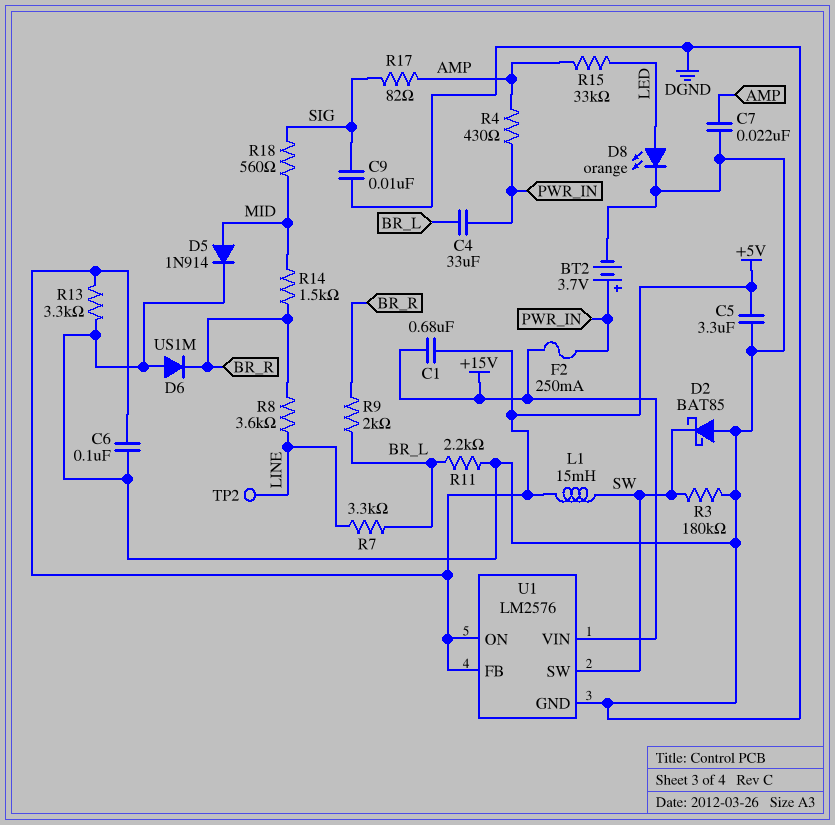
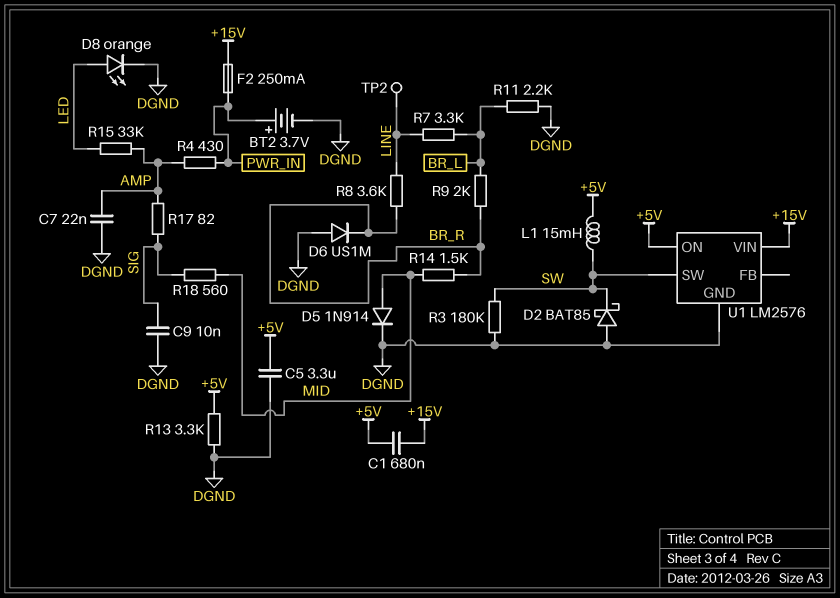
C4: 33uF (BR_L, PWR_IN) -> none
C6: 100nF (+5V, DGND) -> none
U1 pin FB: +5V -> none

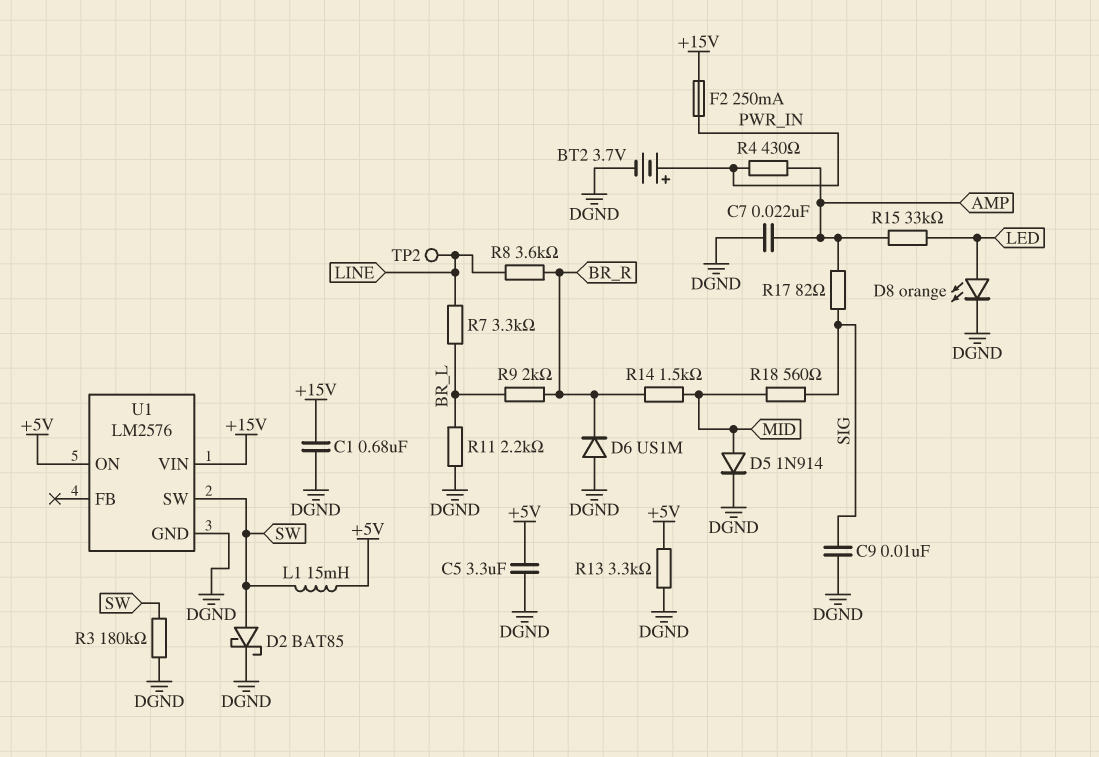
C1: 680nF (+5V, +15V) -> 680nF (+15V, DGND)
D2: schottky BAT85 (A DGND, K SW) -> schottky BAT85 (A SW, K DGND)

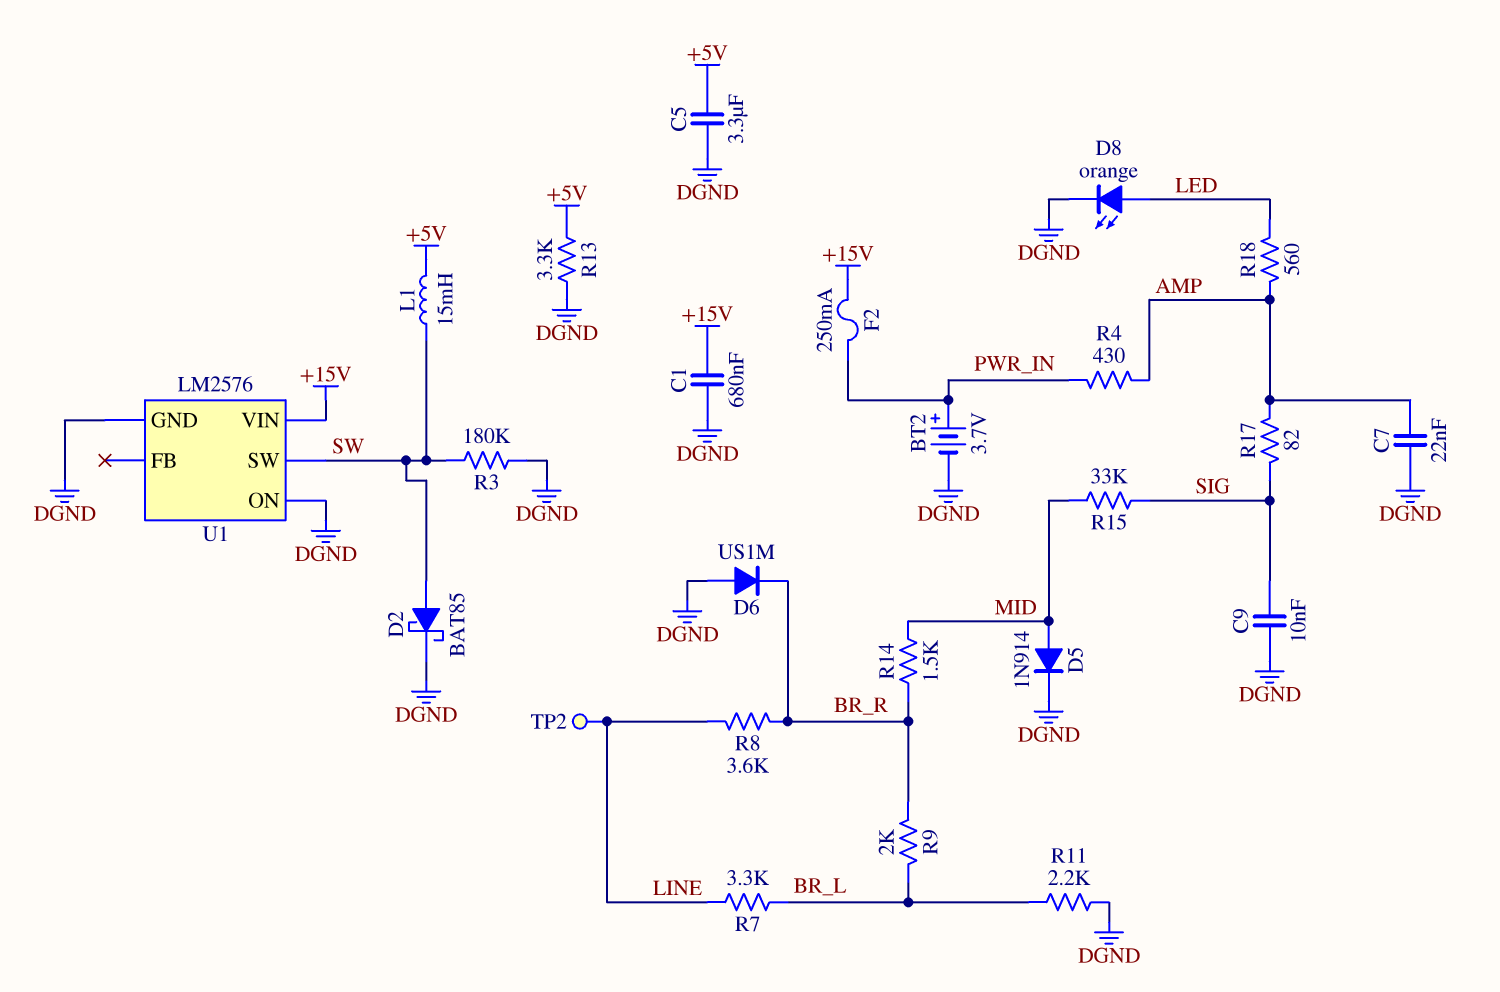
R15: 33k (AMP, LED) -> 33k (MID, SIG)
R18: 560 (MID, SIG) -> 560 (AMP, LED)
U1 pin ON: +5V -> DGND

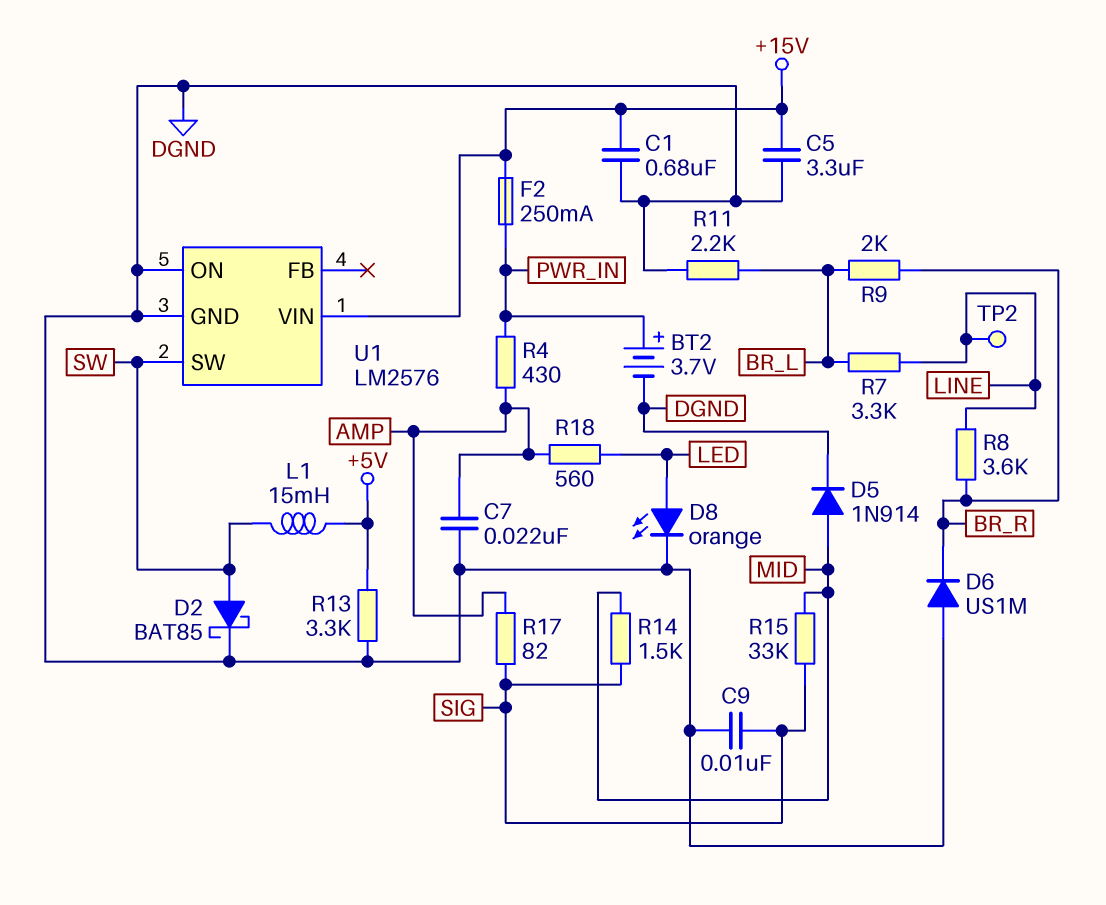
C5: 3.3uF (+5V, DGND) -> 3.3uF (+15V, DGND)
R3: 180k (DGND, SW) -> none
R14: 1.5k (BR_R, MID) -> 1.5k (MID, SIG)

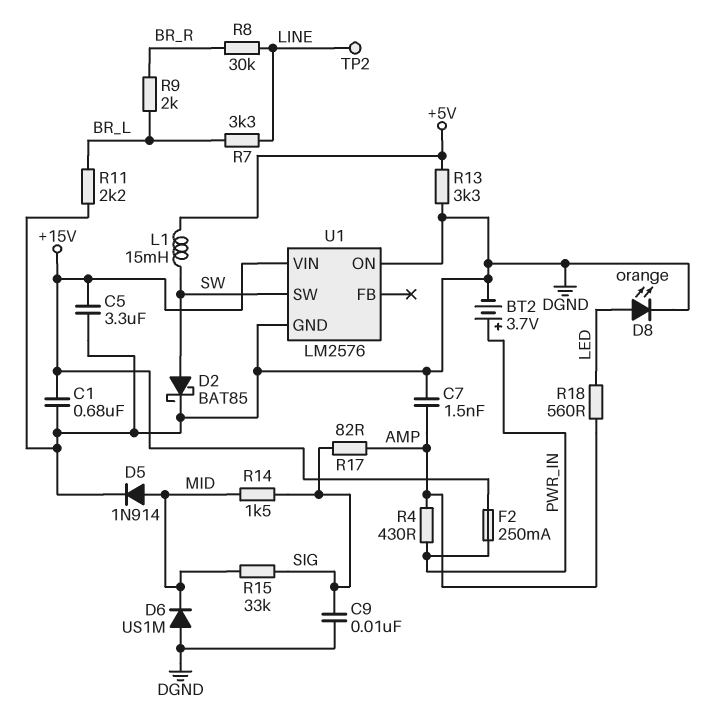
C7: 22nF (AMP, DGND) -> 1.5nF (AMP, DGND)
D6: diode US1M (A DGND, K BR_R) -> diode US1M (A DGND, K MID)
R8: 3.6k (BR_R, LINE) -> 30k (BR_R, LINE)

